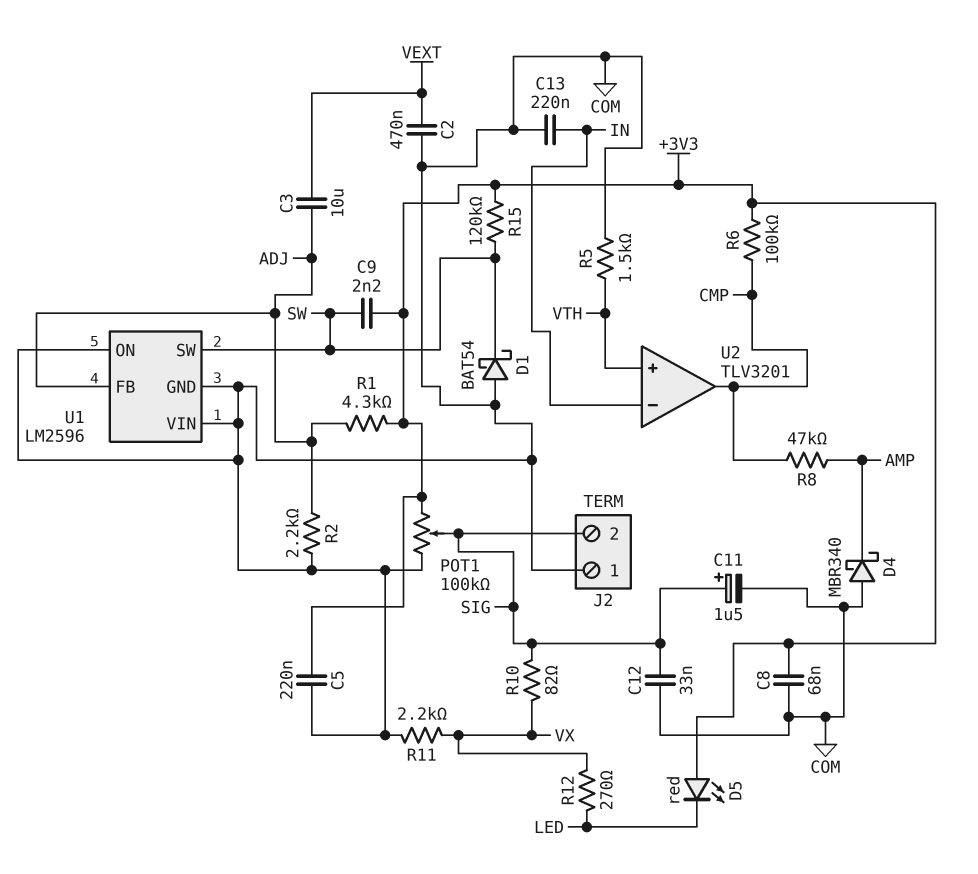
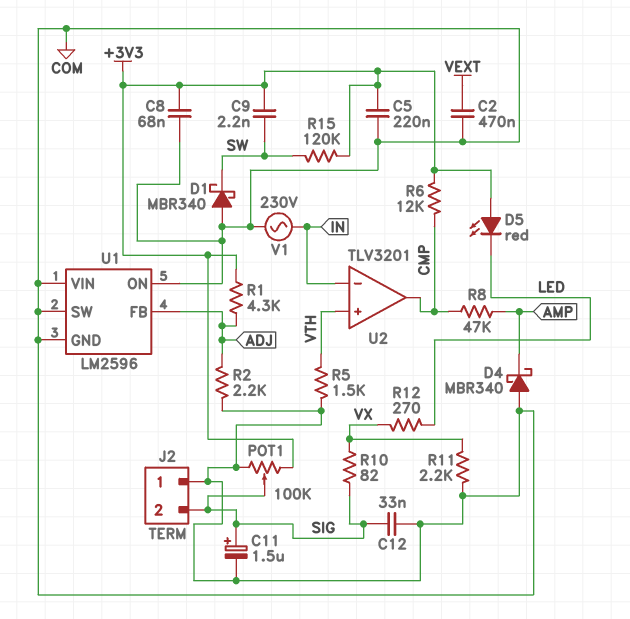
C3: 10uF (ADJ, VEXT) -> none
C13: 220nF (COM, IN) -> none
D1: schottky BAT54 (A COM, K SW) -> schottky MBR340 (A COM, K SW)
R6: 100k (+3V3, CMP) -> 12k (+3V3, CMP)
U1 pin SW: SW -> COM
V1: none -> AC 230V (COM, IN)

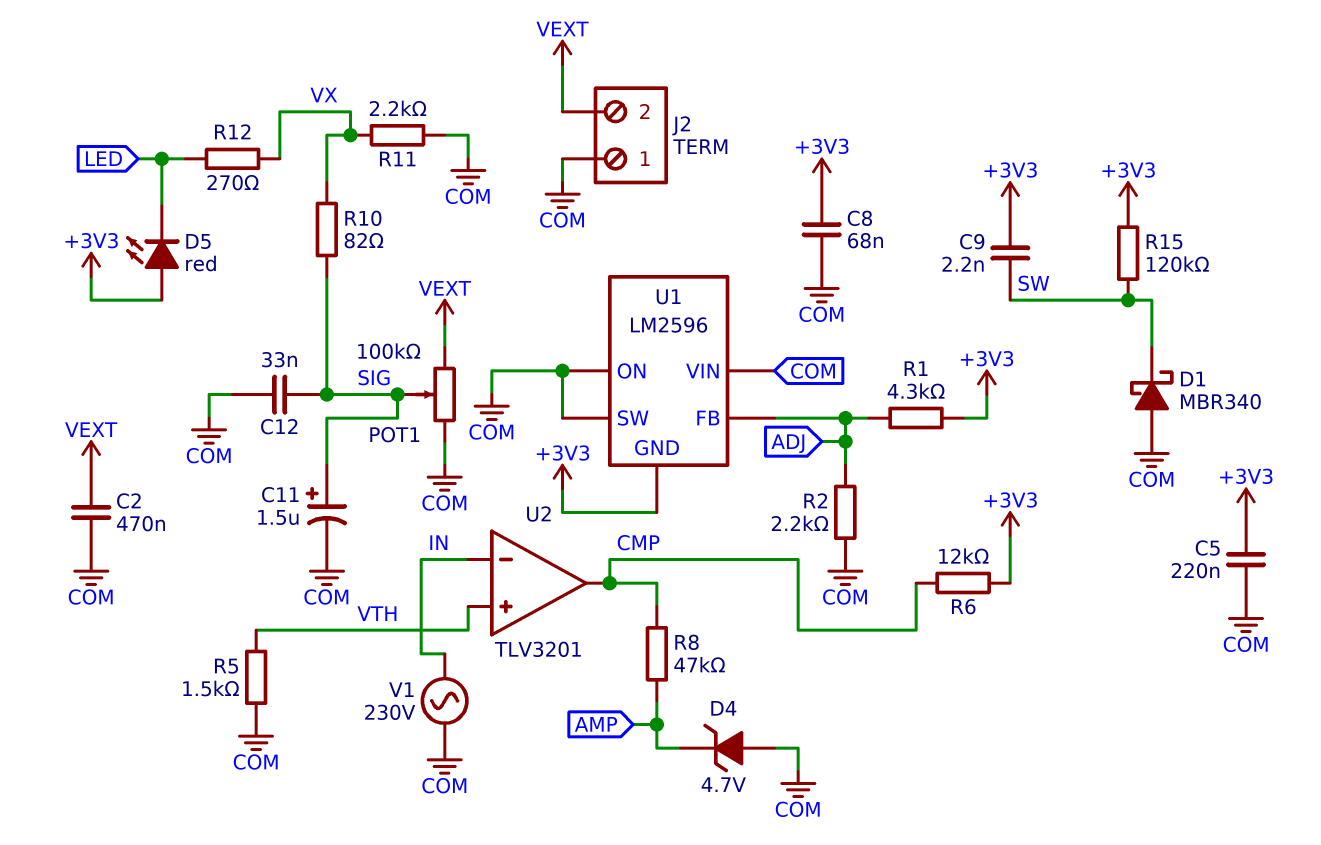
D4: schottky MBR340 (A COM, K AMP) -> zener 4.7V (A COM, K AMP)
J2 pin 2: SIG -> VEXT
POT1: 100k (+3V3, COM, wiper SIG) -> 100k (COM, VEXT, wiper SIG)
U1 pin GND: COM -> +3V3

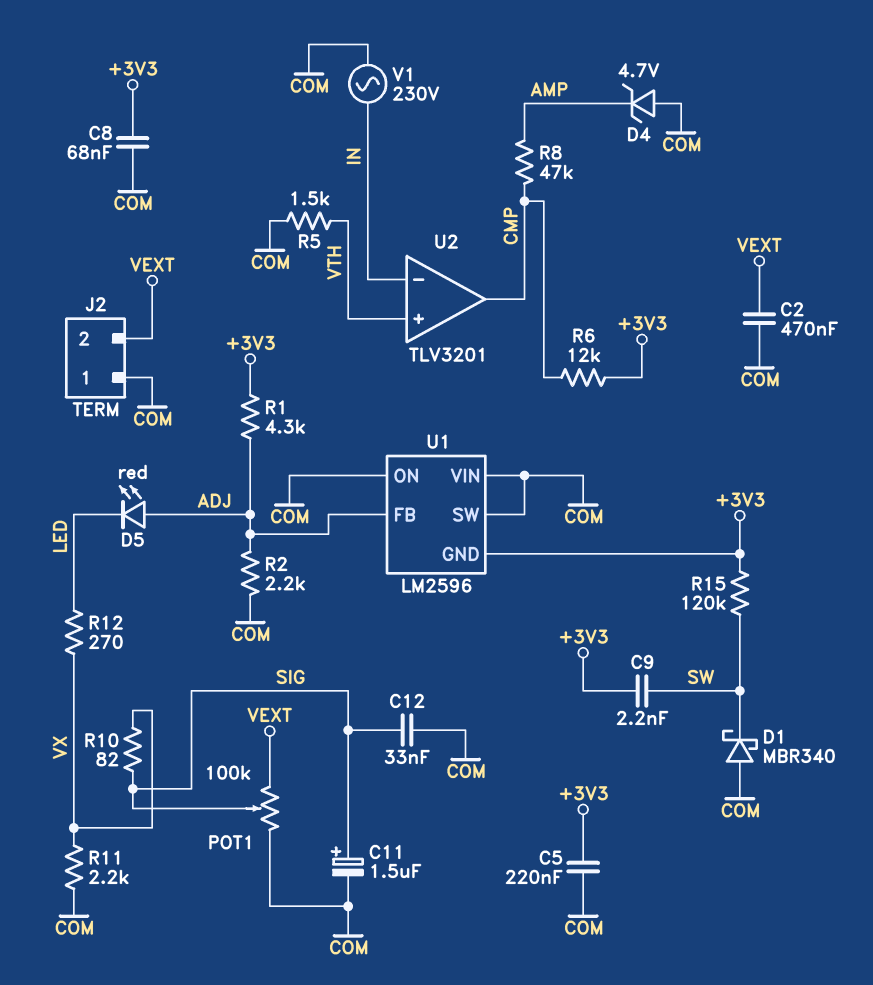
D5: LED red (A +3V3, K LED) -> LED red (A ADJ, K LED)

